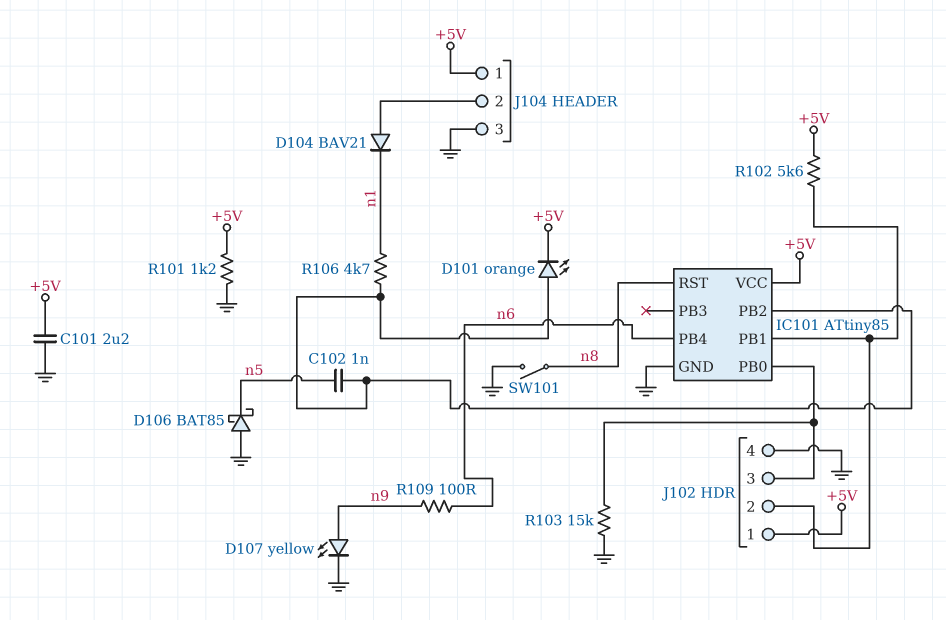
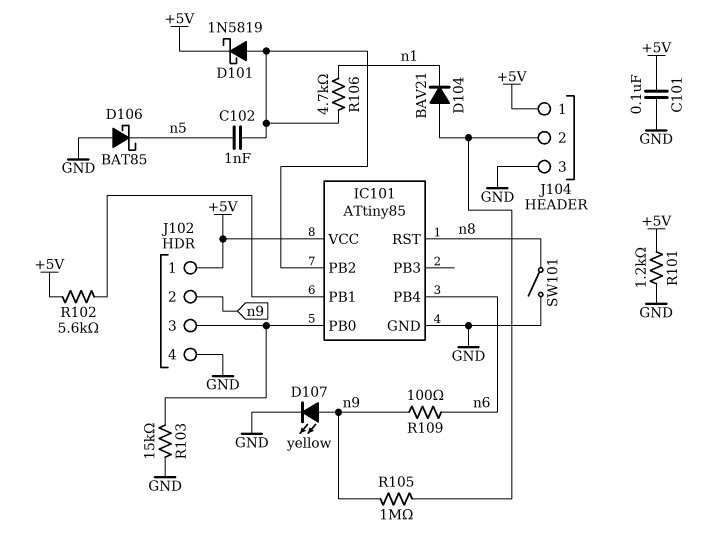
C101: 2.2uF (+5V, GND) -> 100nF (+5V, GND)
D101: LED orange (A IC101/PB2, K +5V) -> schottky 1N5819 (A IC101/PB2, K +5V)
J102 pin 2: IC101/PB1 -> n9
R105: none -> 1M (J104/2, n9)

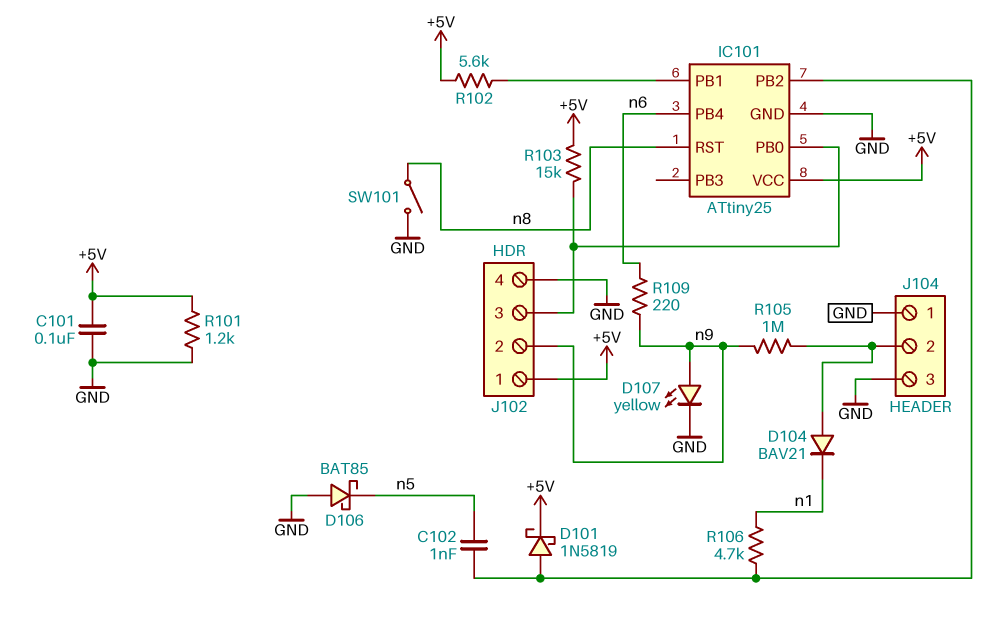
IC101: ATtiny85 -> ATtiny25
J104 pin 1: +5V -> GND
R103: 15k (GND, IC101/PB0) -> 15k (+5V, IC101/PB0)
R109: 100 (n6, n9) -> 220 (n6, n9)

